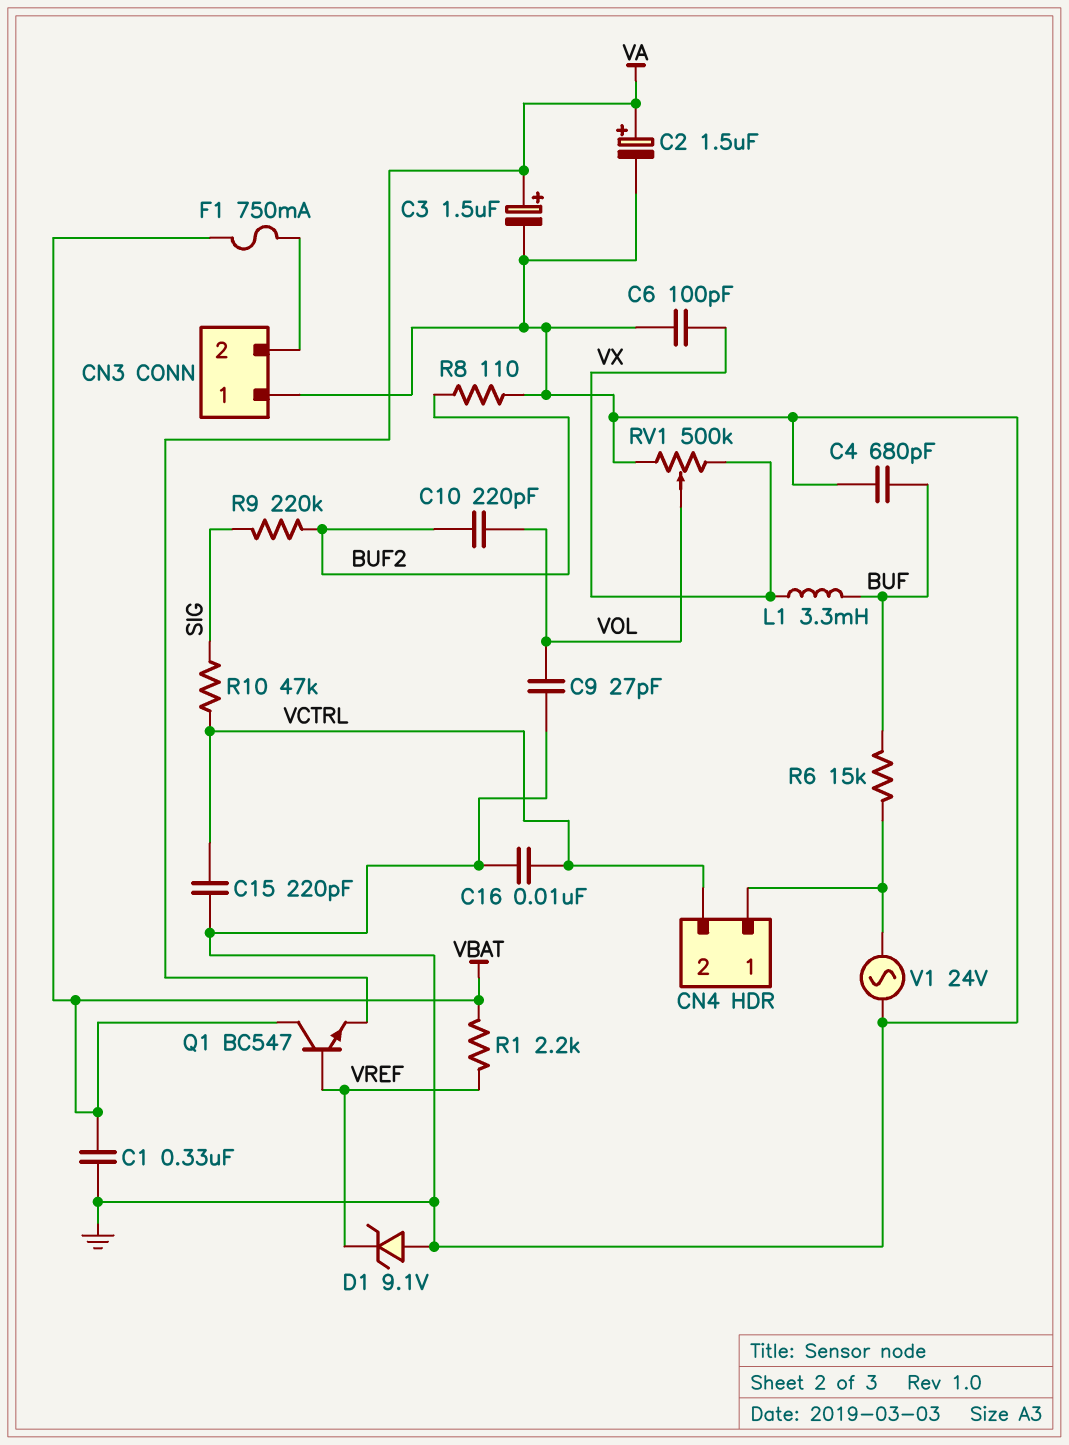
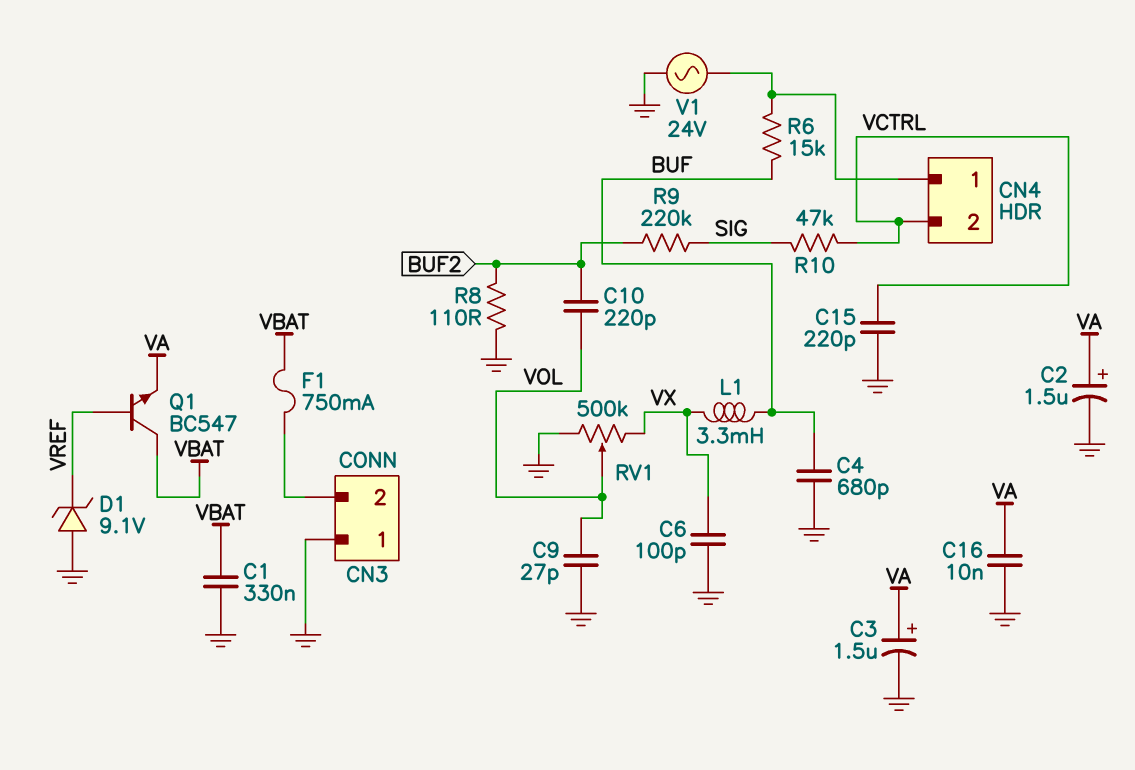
C16: 10nF (GND, VCTRL) -> 10nF (GND, VA)
R1: 2.2k (VBAT, VREF) -> none

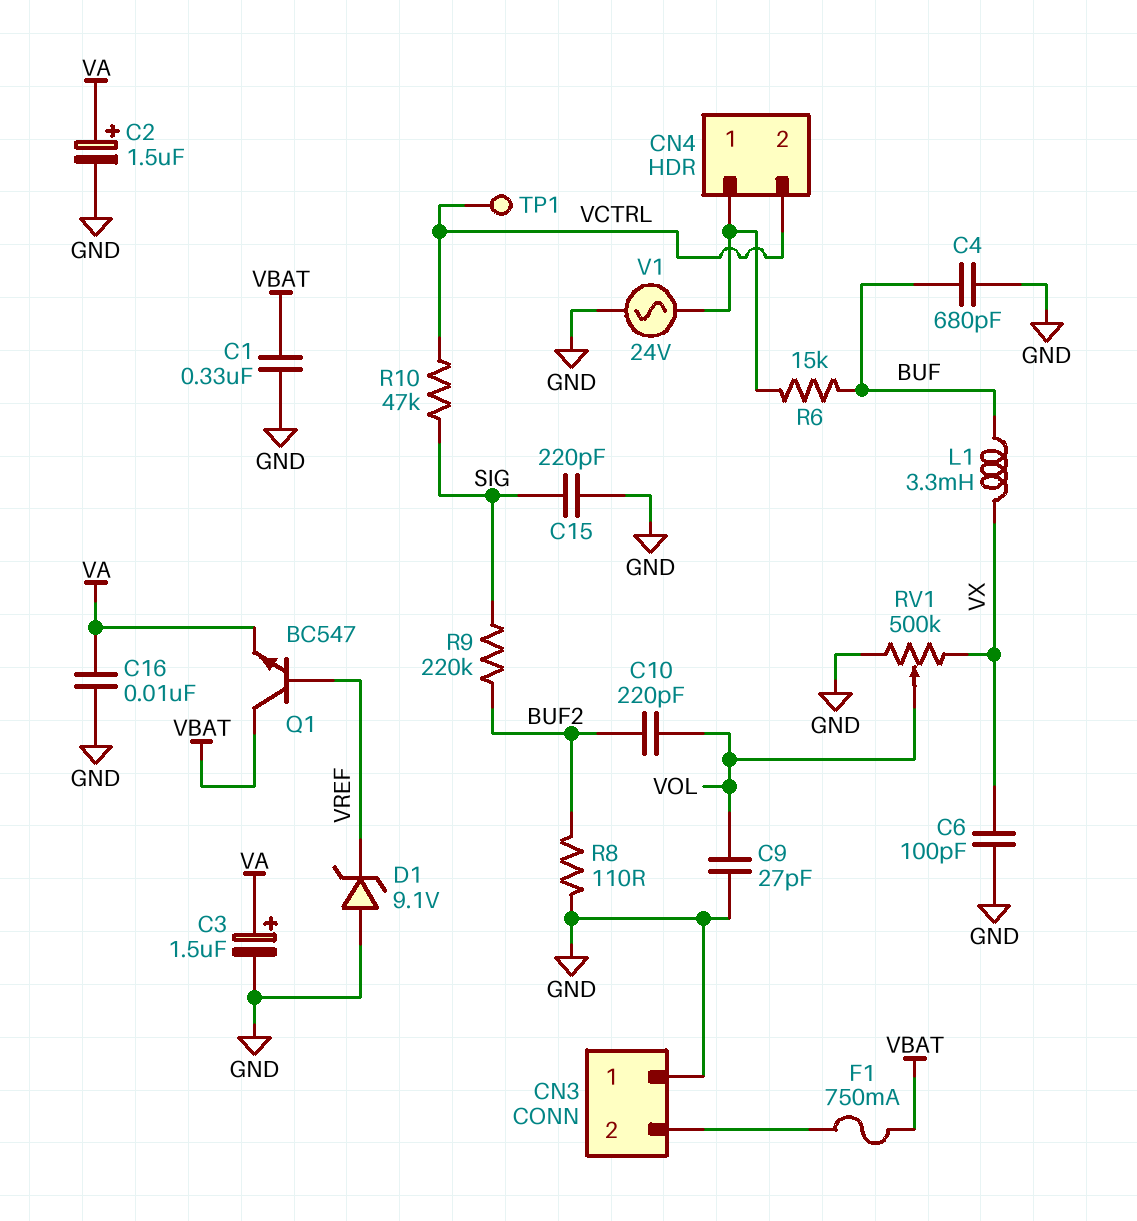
C15: 220pF (GND, VCTRL) -> 220pF (GND, SIG)
TP1: none -> test point (VCTRL)

